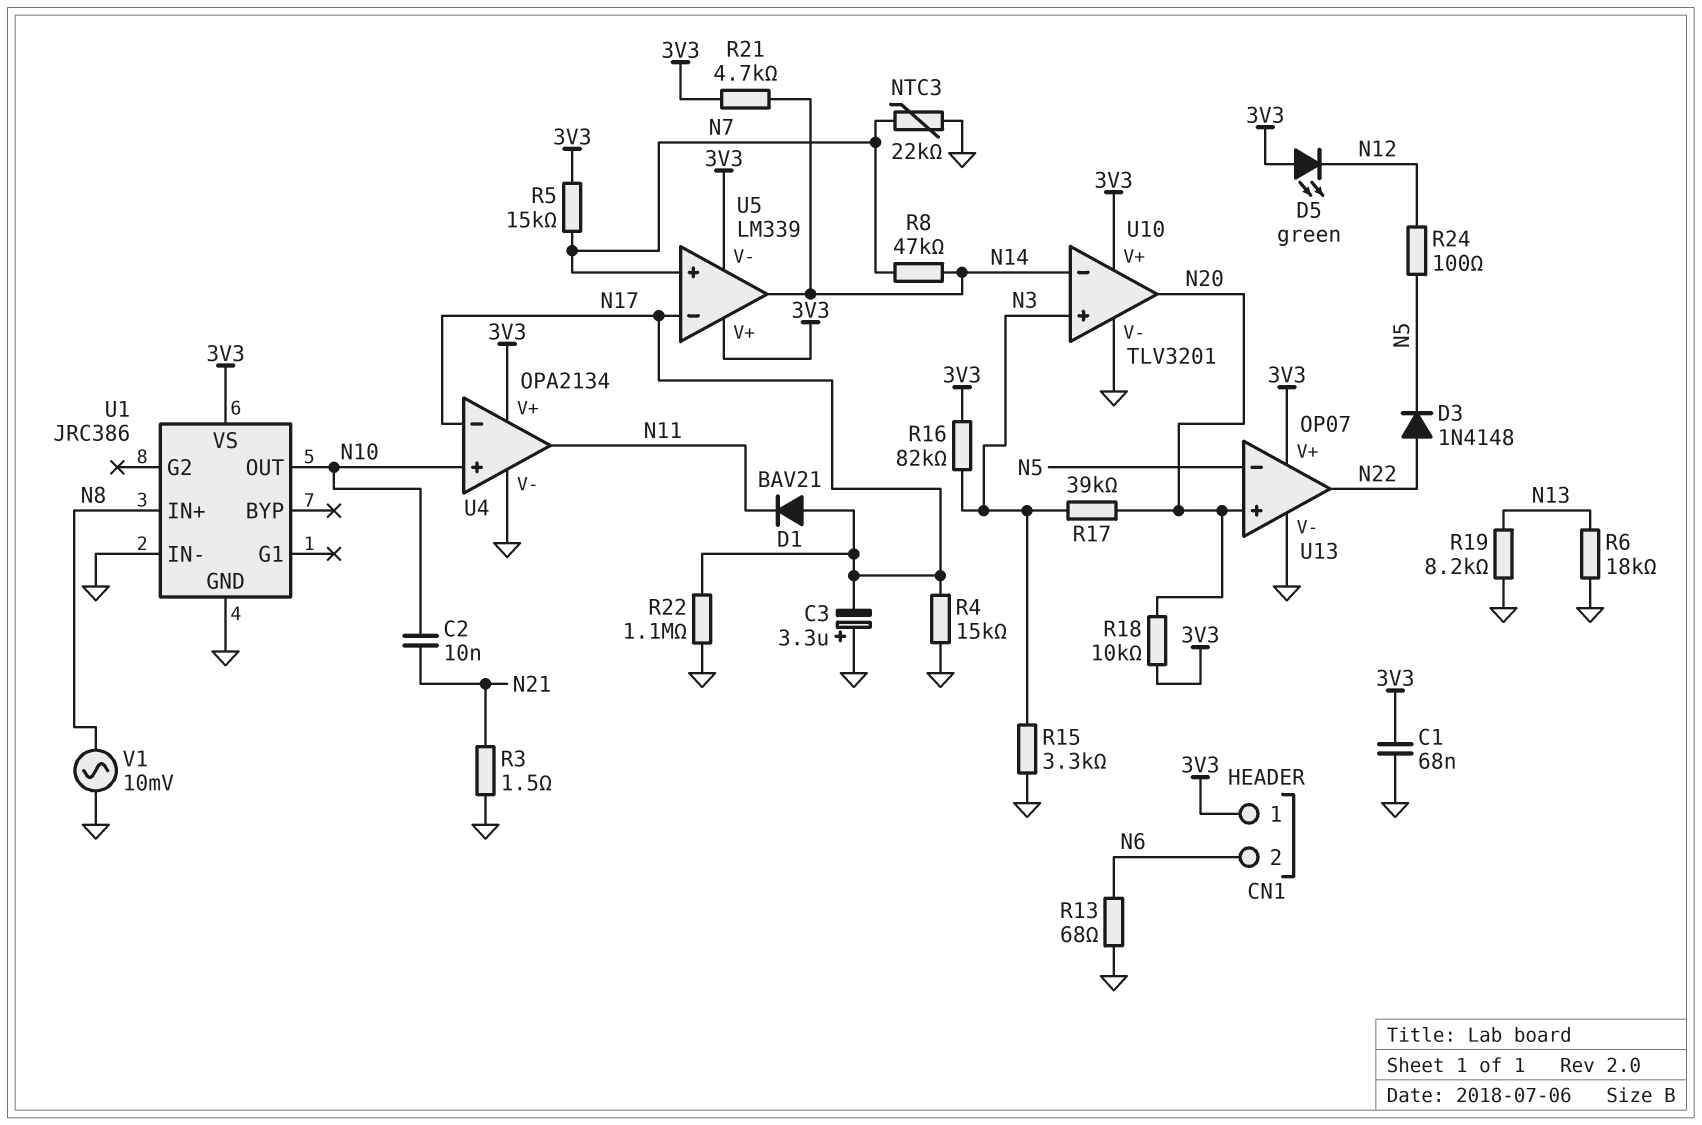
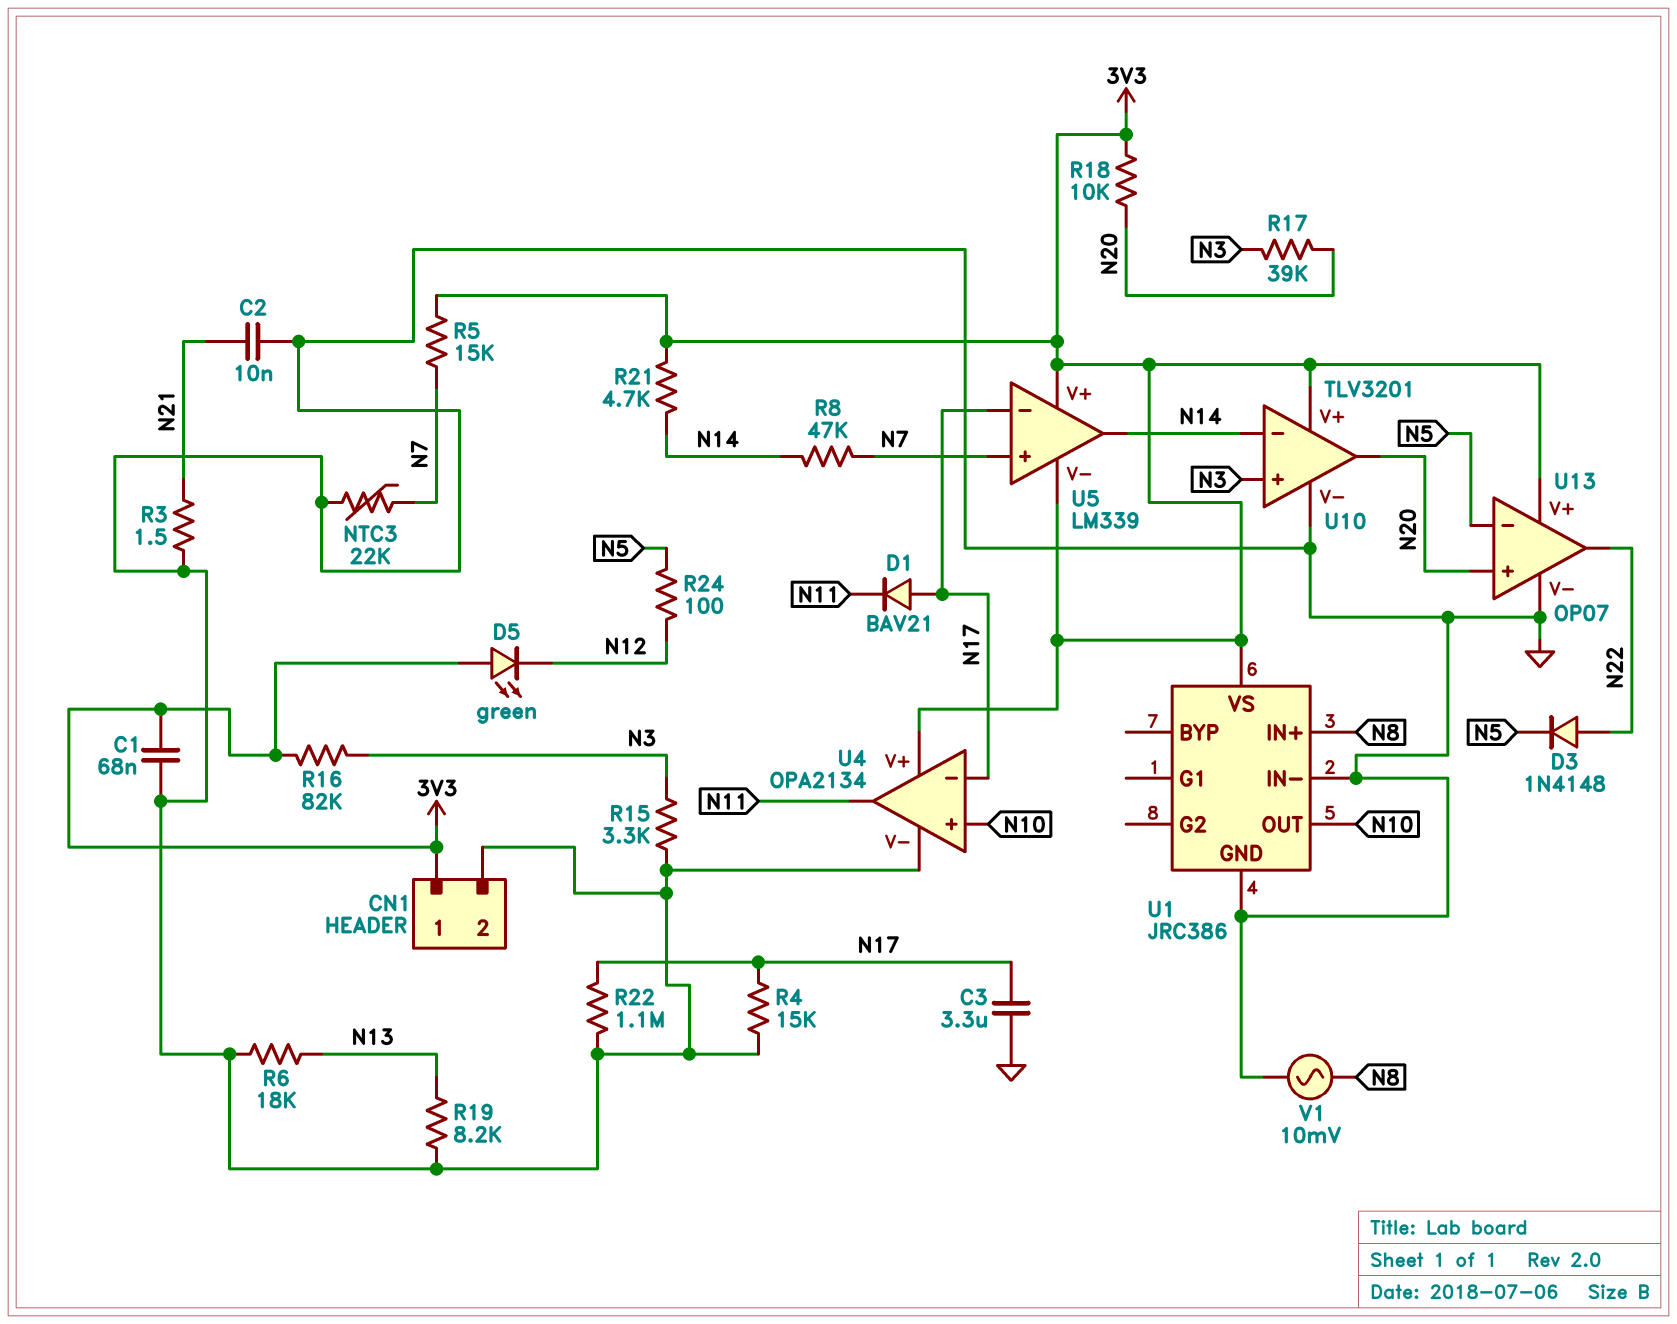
C2: 10nF (N10, N21) -> 10nF (GND, N21)
C3: 3.3uF (plus GND, minus N17) -> 3.3uF (GND, N17)
CN1 pin 2: N6 -> GND
R13: 68 (GND, N6) -> none

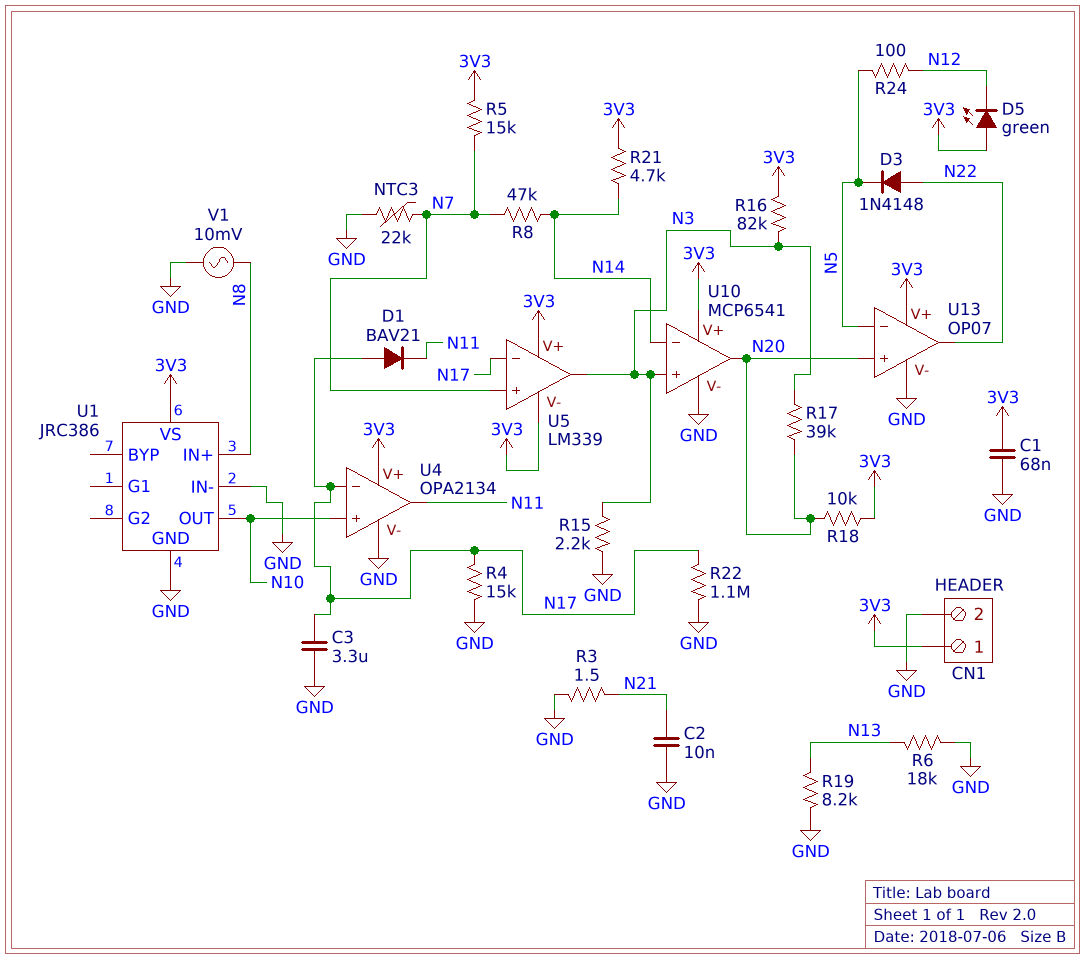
R15: 3.3k (GND, N3) -> 2.2k (GND, N3)
U5 pin out: N14 -> N3
U10: TLV3201 -> MCP6541

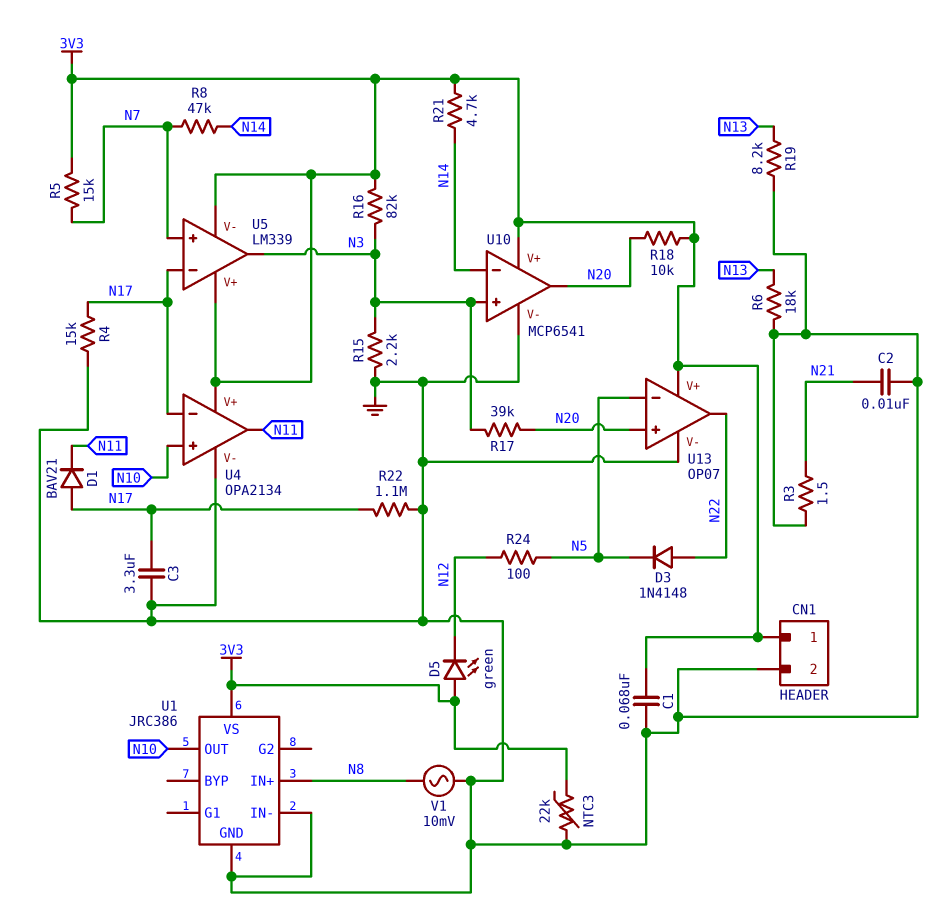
NTC3: 22k (GND, N7) -> 22k (3V3, GND)

